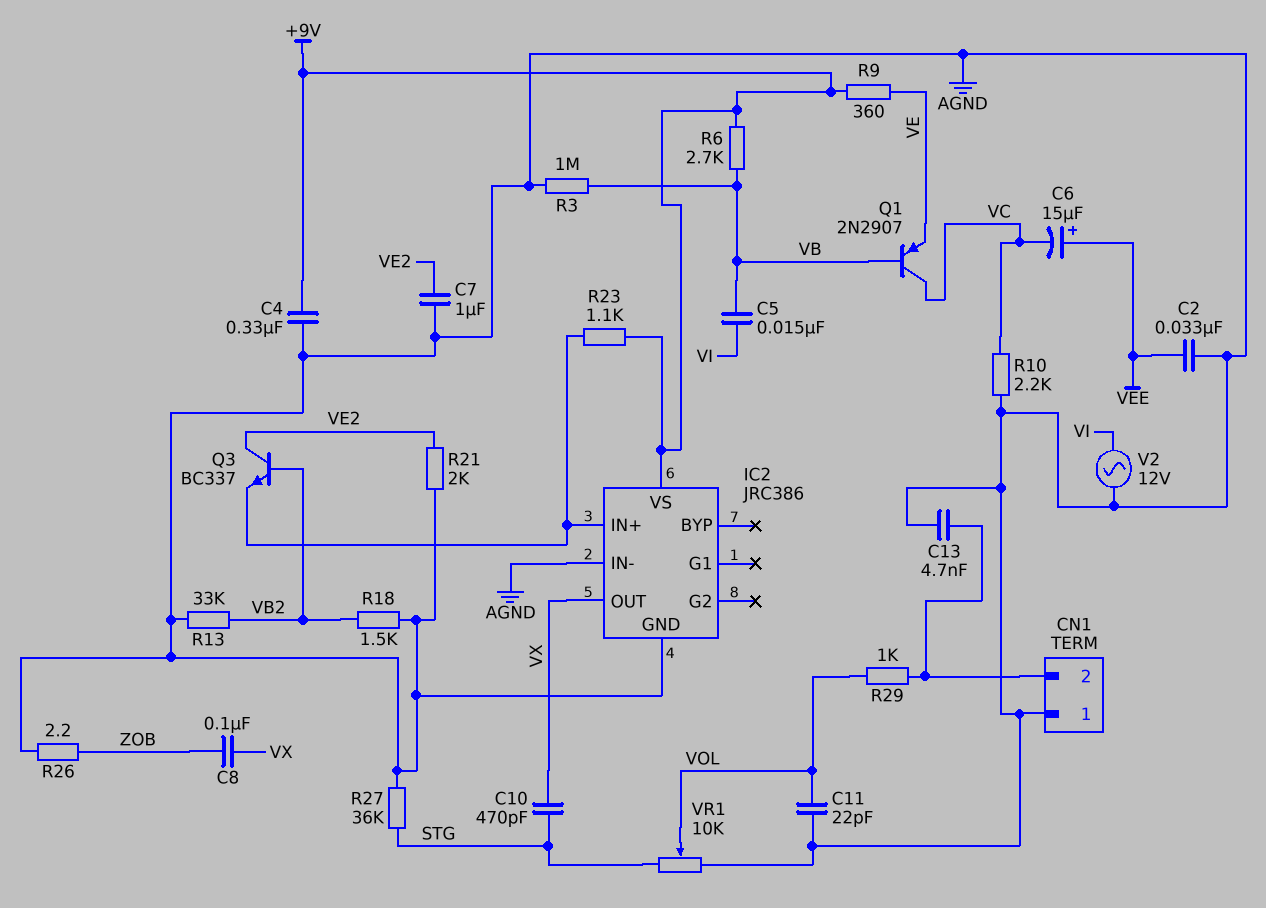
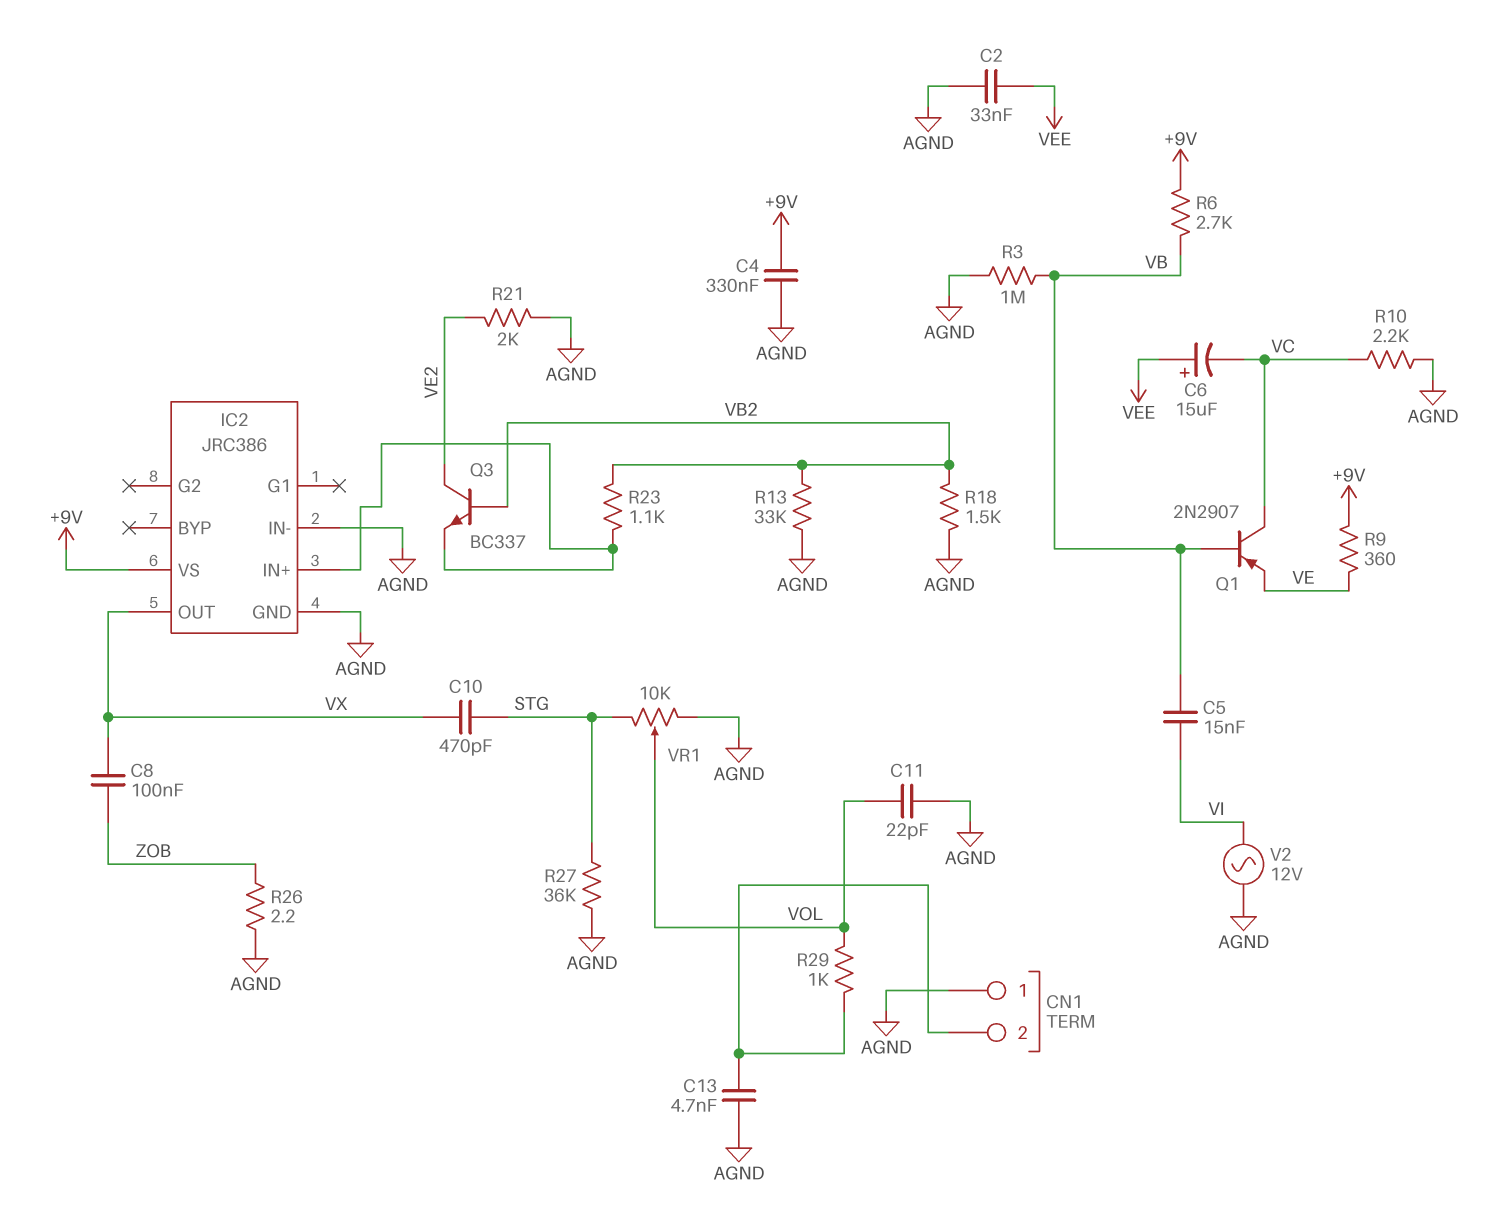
C7: 1uF (AGND, VE2) -> none
R23: 1.1k (+9V, IC2/IN+) -> 1.1k (IC2/IN+, VB2)

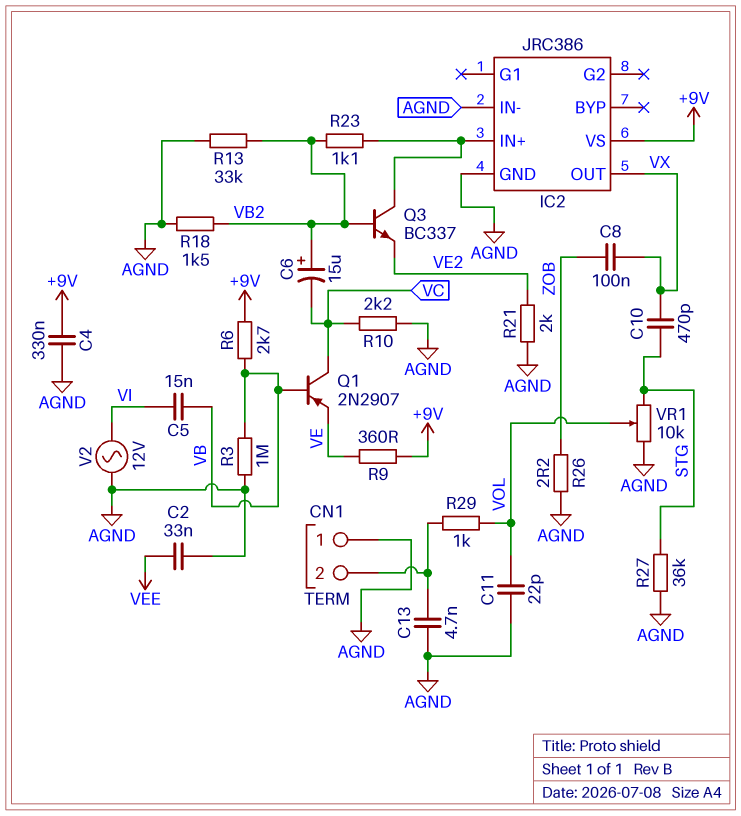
C6: 15uF (plus VEE, minus VC) -> 15uF (plus VB2, minus VC)
Q3: NPN BC337 (B VB2, C VE2, E IC2/IN+) -> NPN BC337 (B VB2, C IC2/IN+, E VE2)

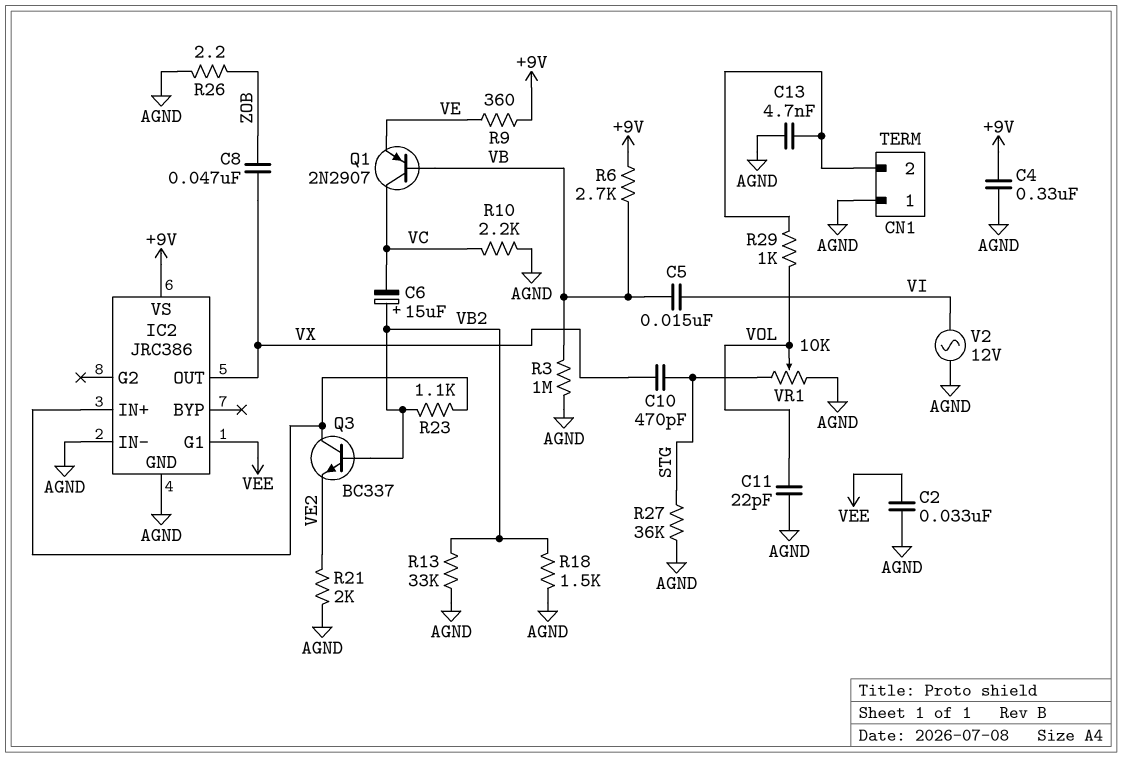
C8: 100nF (VX, ZOB) -> 47nF (VX, ZOB)
IC2 pin G1: none -> VEE

